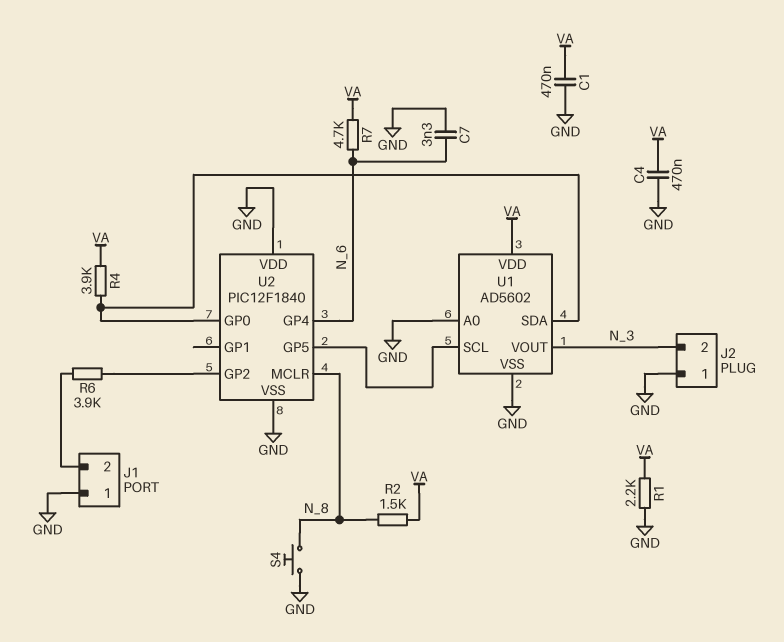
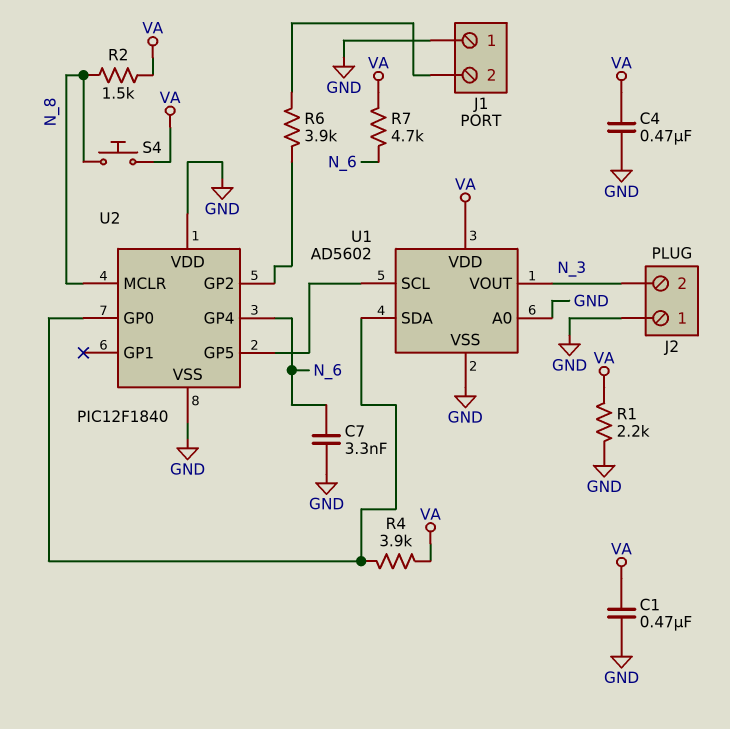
S4: button (GND, N_8) -> button (N_8, VA)

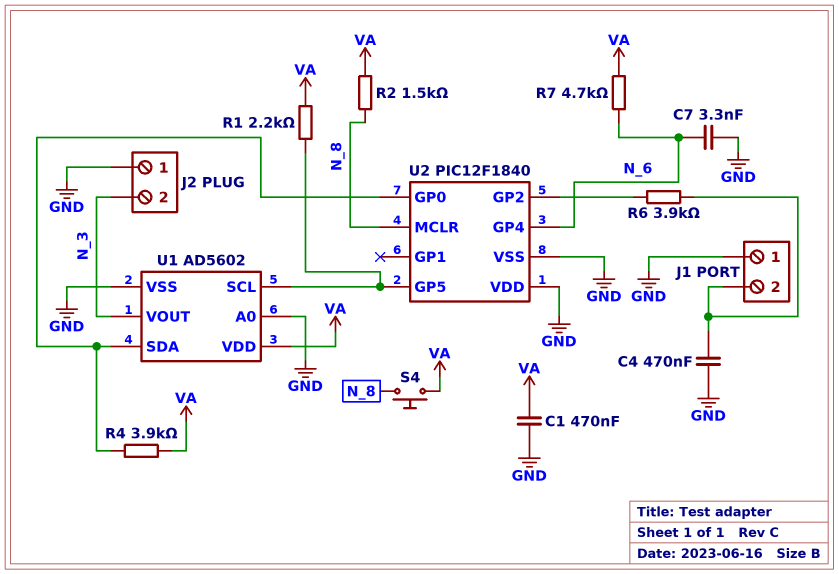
C4: 470nF (GND, VA) -> 470nF (GND, J1/2)
R1: 2.2k (GND, VA) -> 2.2k (U1/SCL, VA)

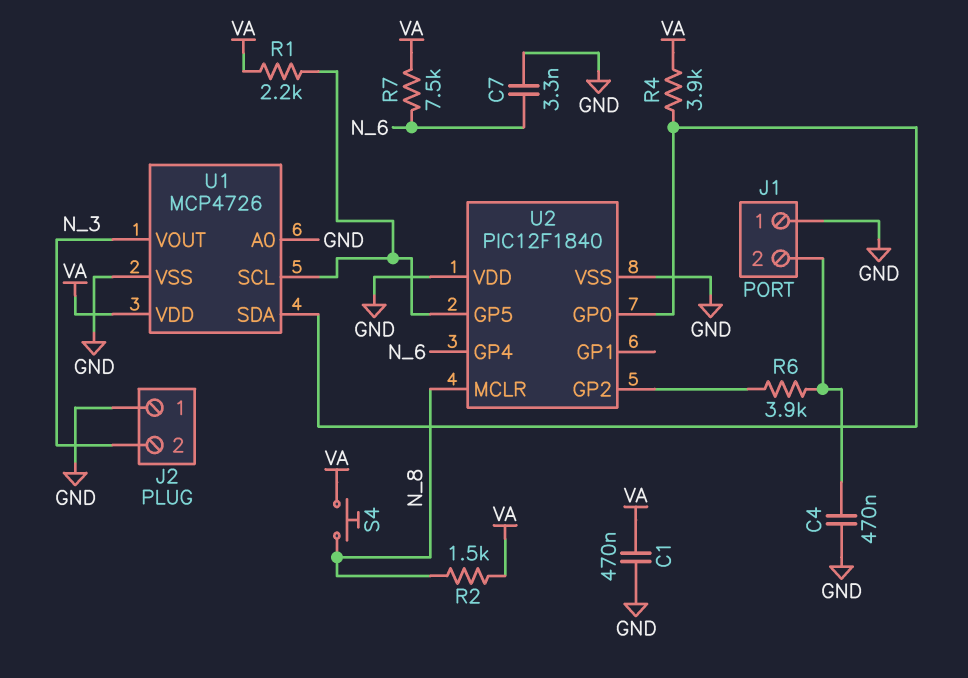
R7: 4.7k (N_6, VA) -> 7.5k (N_6, VA)
U1: AD5602 -> MCP4726

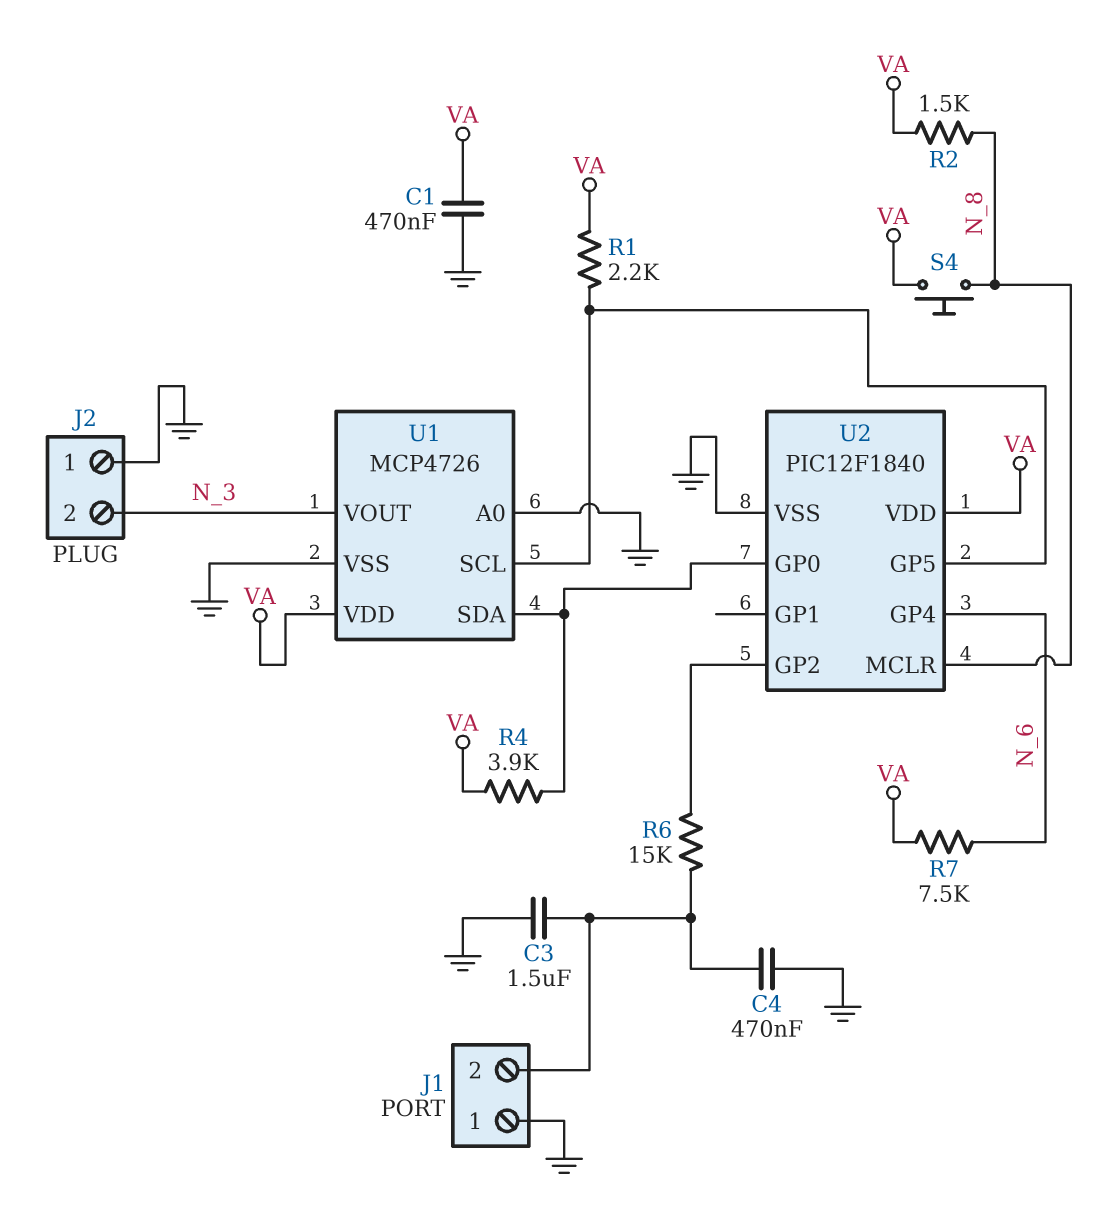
C3: none -> 1.5uF (GND, J1/2)
C7: 3.3nF (GND, N_6) -> none
R6: 3.9k (J1/2, U2/GP2) -> 15k (J1/2, U2/GP2)
U2 pin VDD: GND -> VA

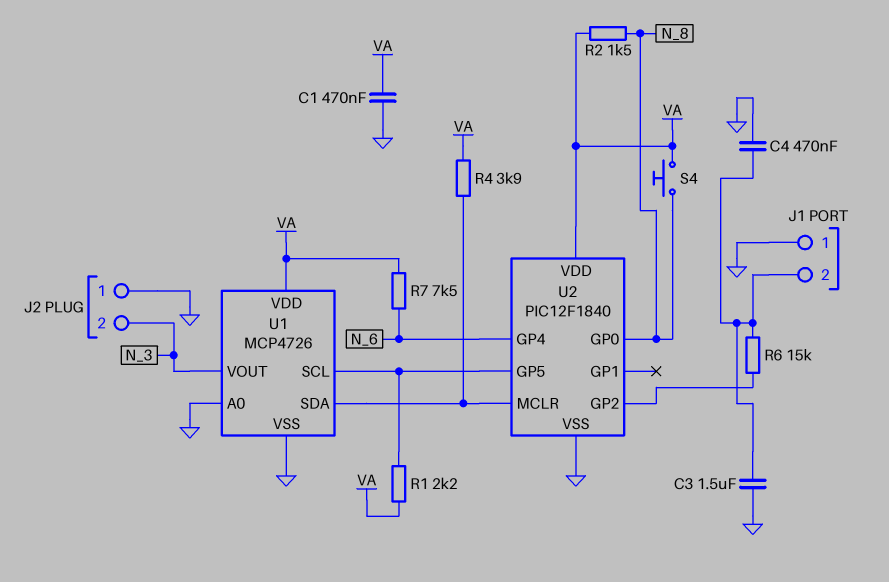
U2 pin GP0: U1/SDA -> N_8
U2 pin MCLR: N_8 -> U1/SDA

